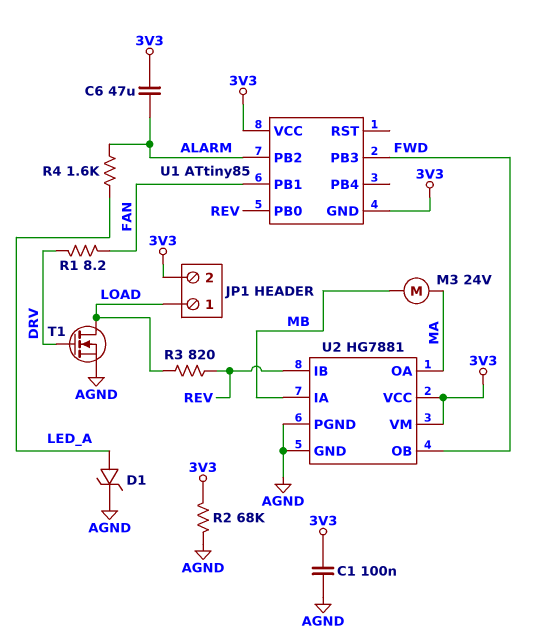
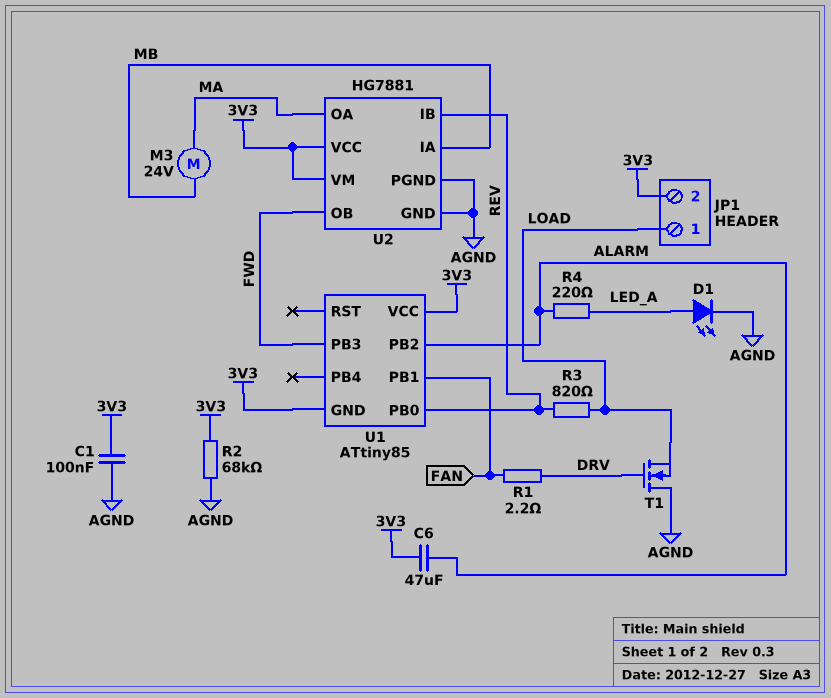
D1: zener (A LED_A, K AGND) -> LED (A LED_A, K AGND)
R1: 8.2 (DRV, FAN) -> 2.2 (DRV, FAN)
R4: 1.6k (ALARM, LED_A) -> 220 (ALARM, LED_A)
T1: NMOS (G DRV, D LOAD, S AGND) -> NMOS (G DRV, D AGND, S LOAD)

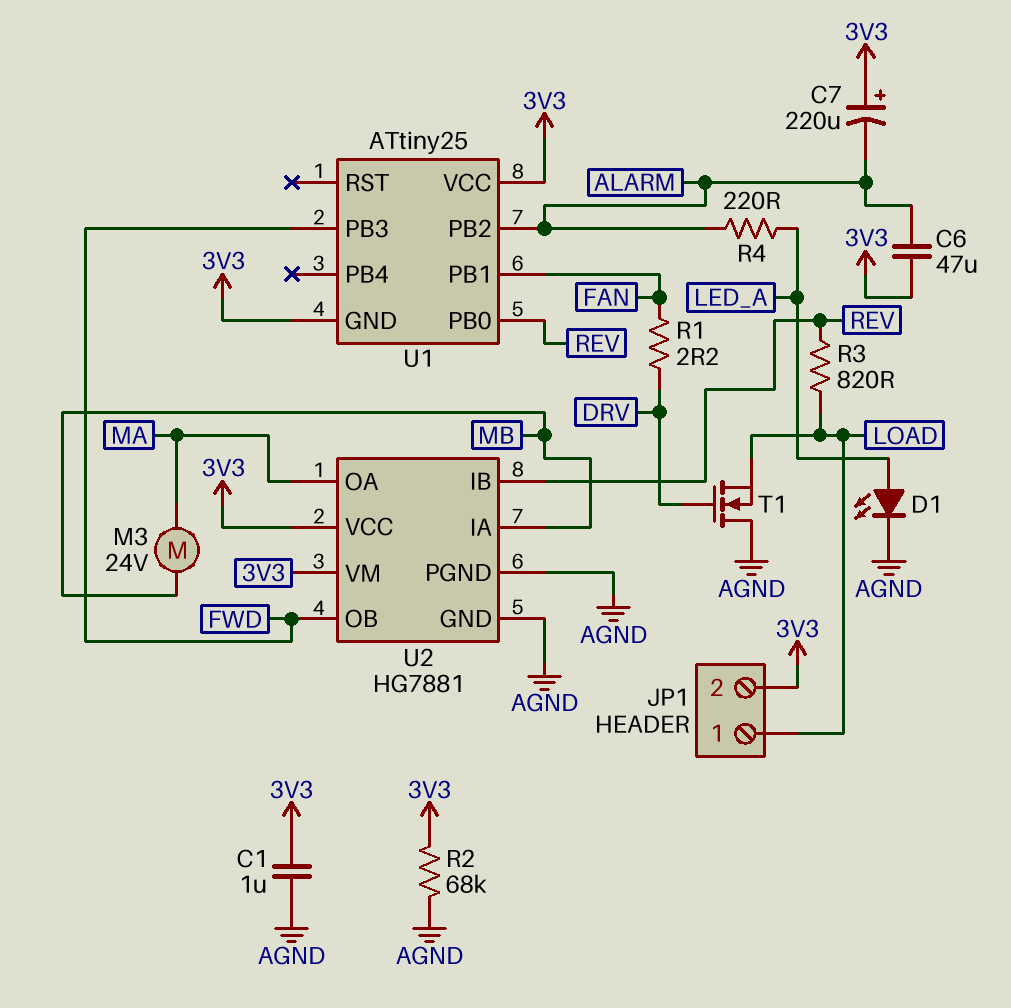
C1: 100nF (3V3, AGND) -> 1uF (3V3, AGND)
C7: none -> 220uF (plus 3V3, minus ALARM)
U1: ATtiny85 -> ATtiny25

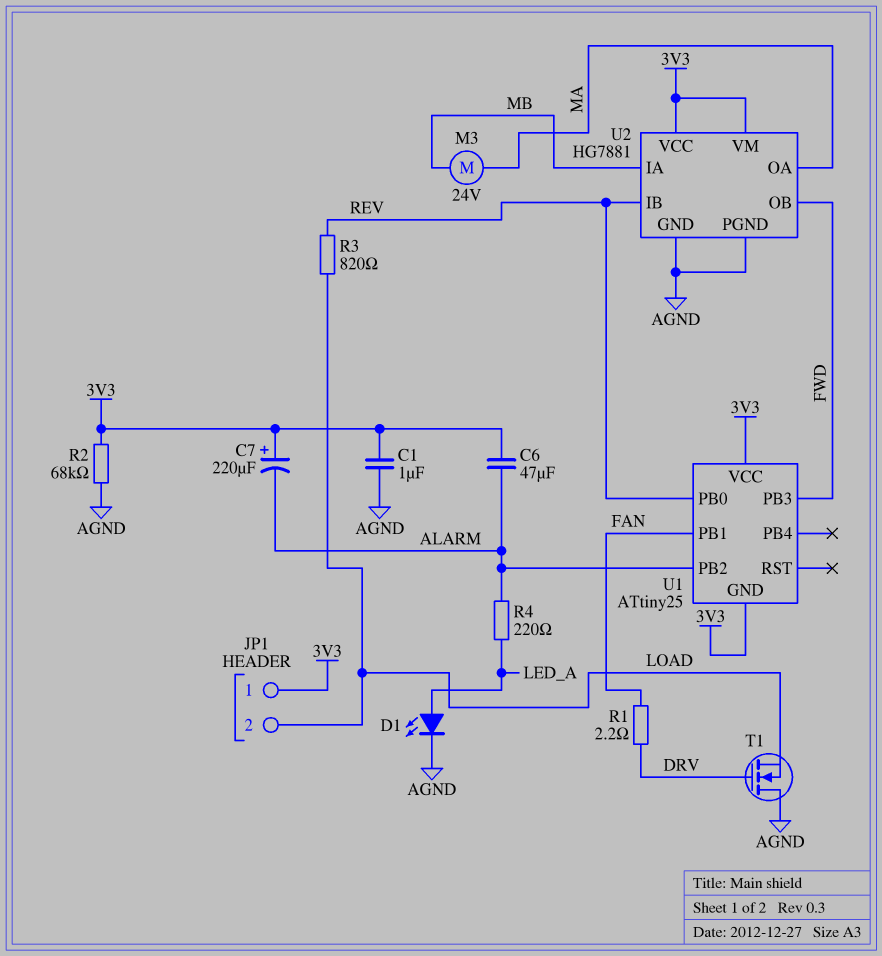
JP1 pin 1: LOAD -> 3V3
JP1 pin 2: 3V3 -> LOAD

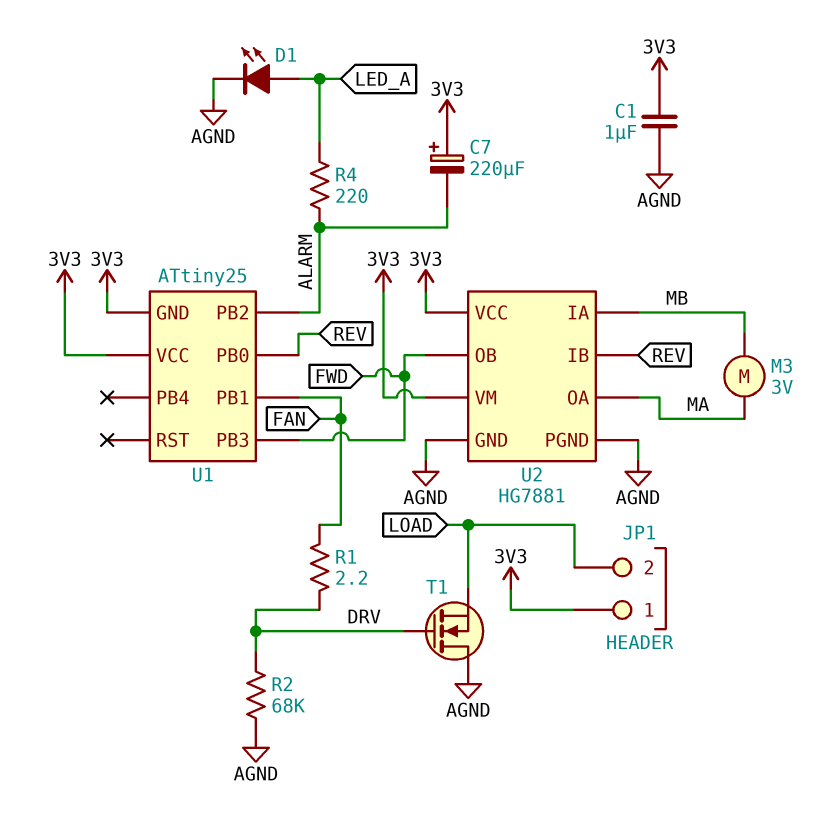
C6: 47uF (3V3, ALARM) -> none
M3: motor 24V (MA, MB) -> motor 3V (MA, MB)
R2: 68k (3V3, AGND) -> 68k (AGND, DRV)
R3: 820 (LOAD, REV) -> none

